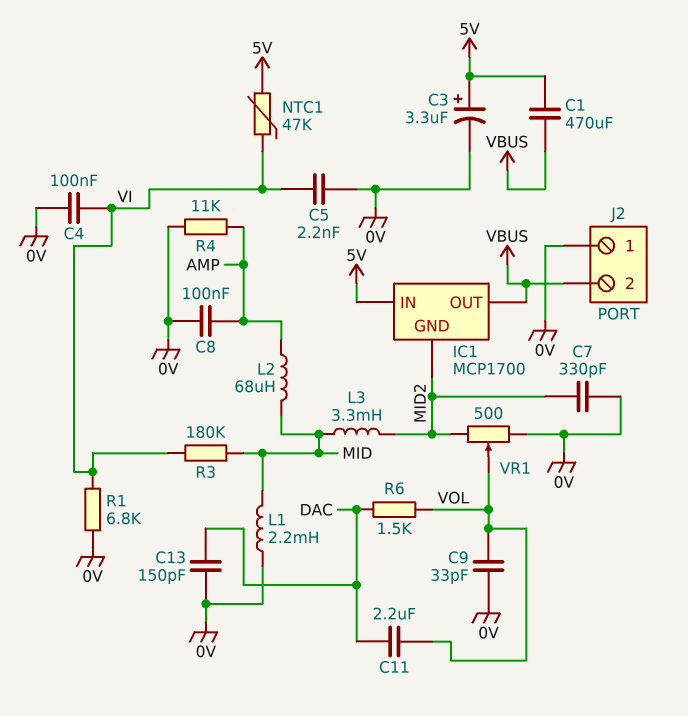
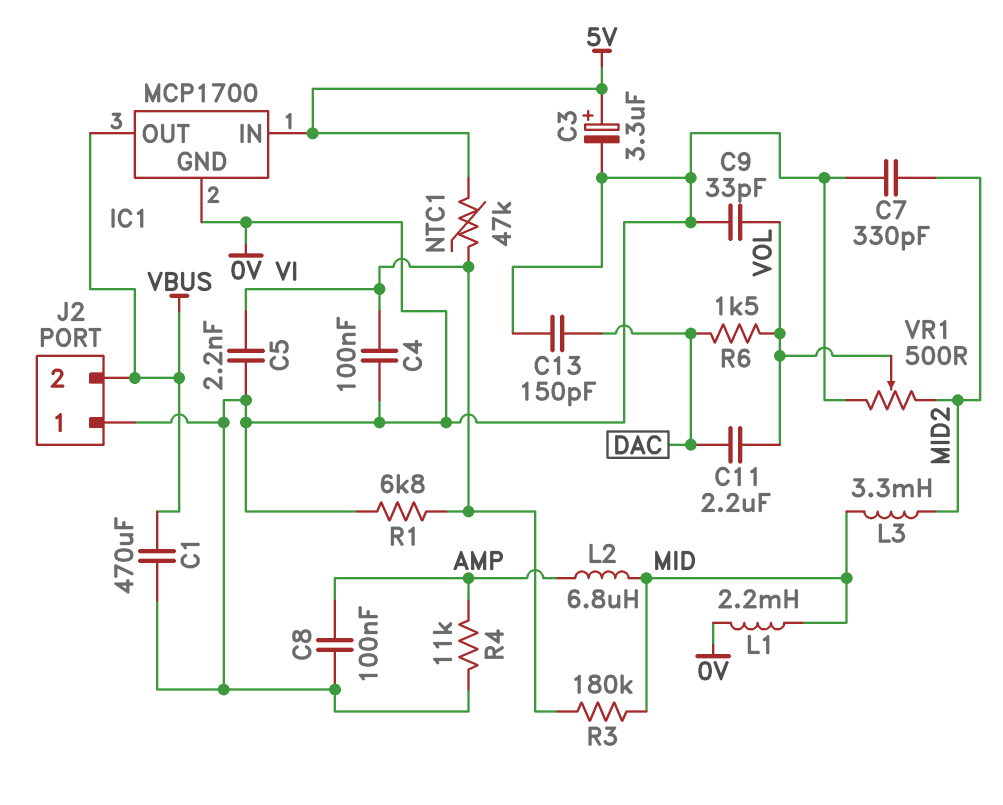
C1: 470uF (5V, VBUS) -> 470uF (0V, VBUS)
IC1 pin GND: MID2 -> 0V
L2: 68uH (AMP, MID) -> 6.8uH (AMP, MID)

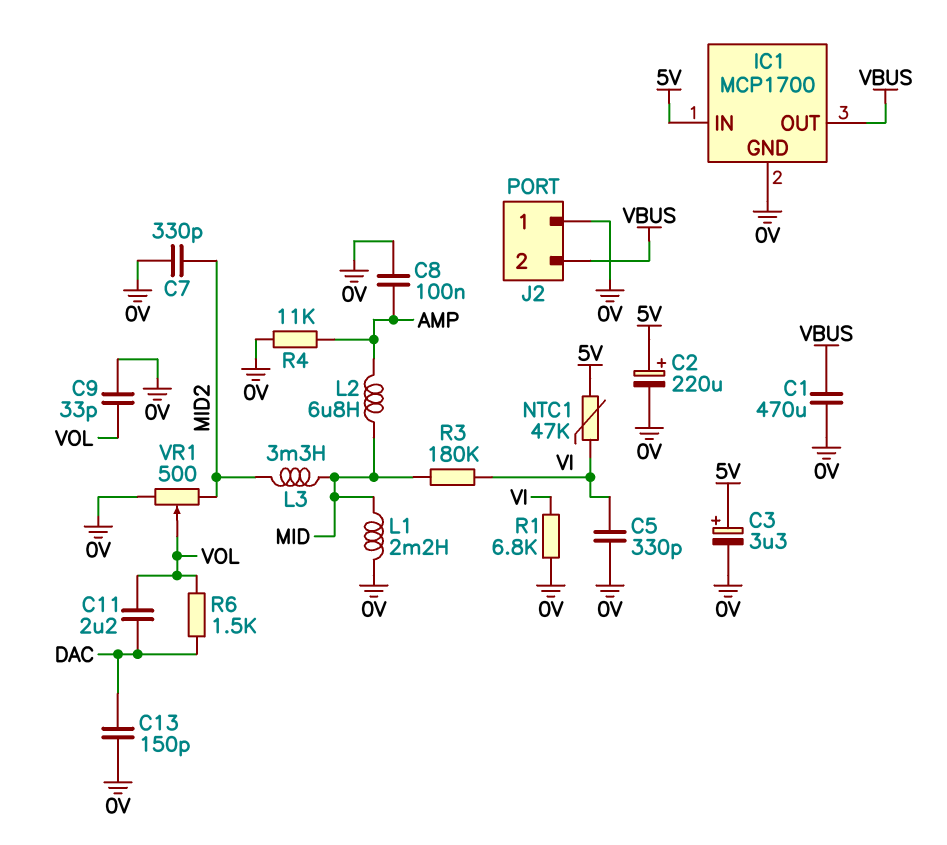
C2: none -> 220uF (plus 5V, minus 0V)
C4: 100nF (0V, VI) -> none
C5: 2.2nF (0V, VI) -> 330pF (0V, VI)

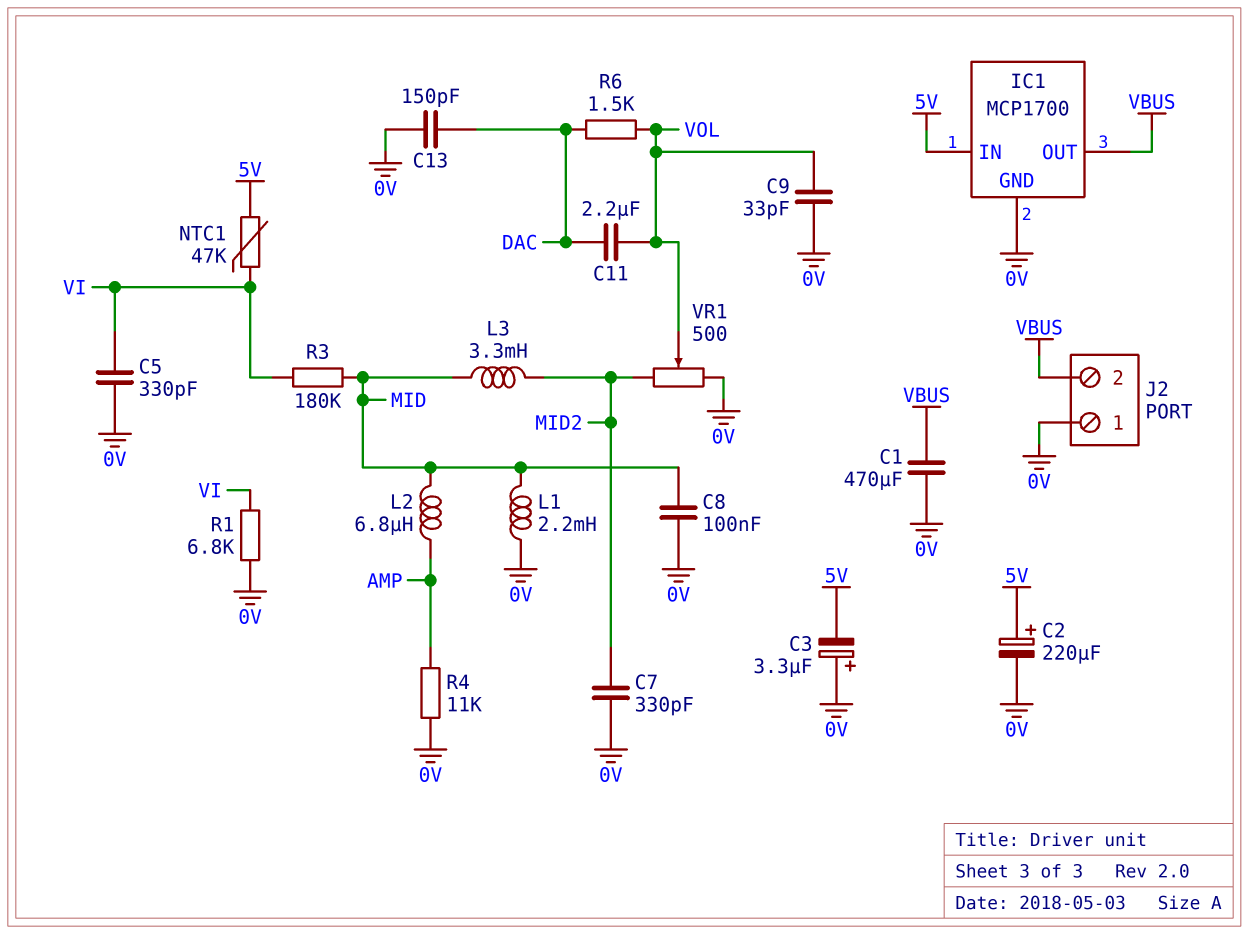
C3: 3.3uF (plus 5V, minus 0V) -> 3.3uF (plus 0V, minus 5V)
C8: 100nF (0V, AMP) -> 100nF (0V, MID)

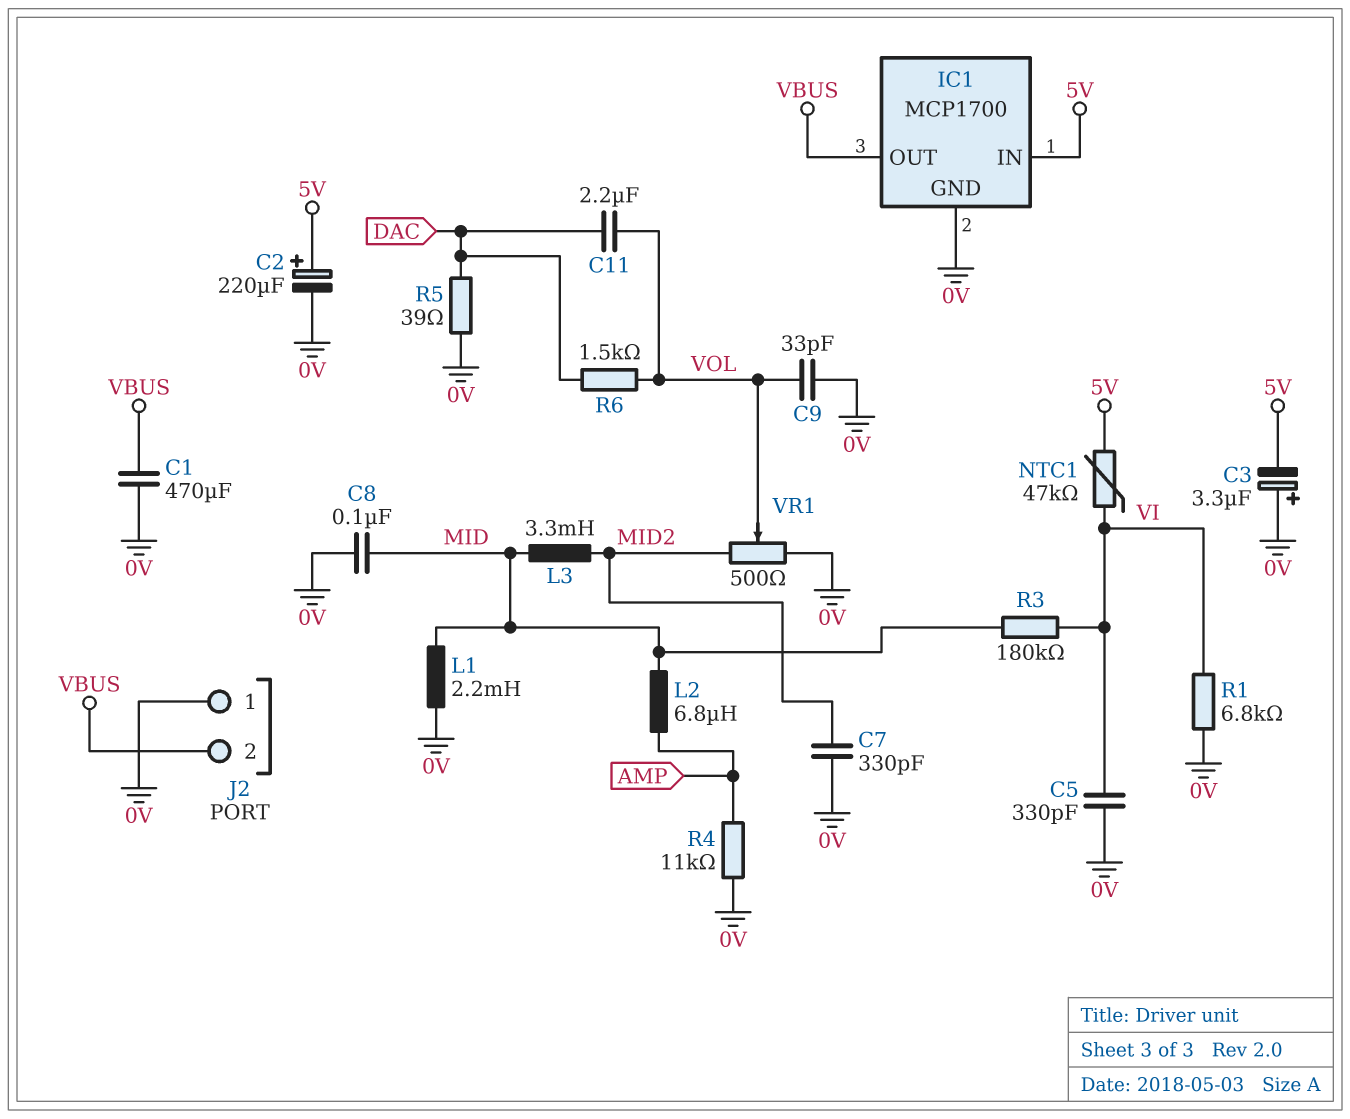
C13: 150pF (0V, DAC) -> none
R5: none -> 39 (0V, DAC)

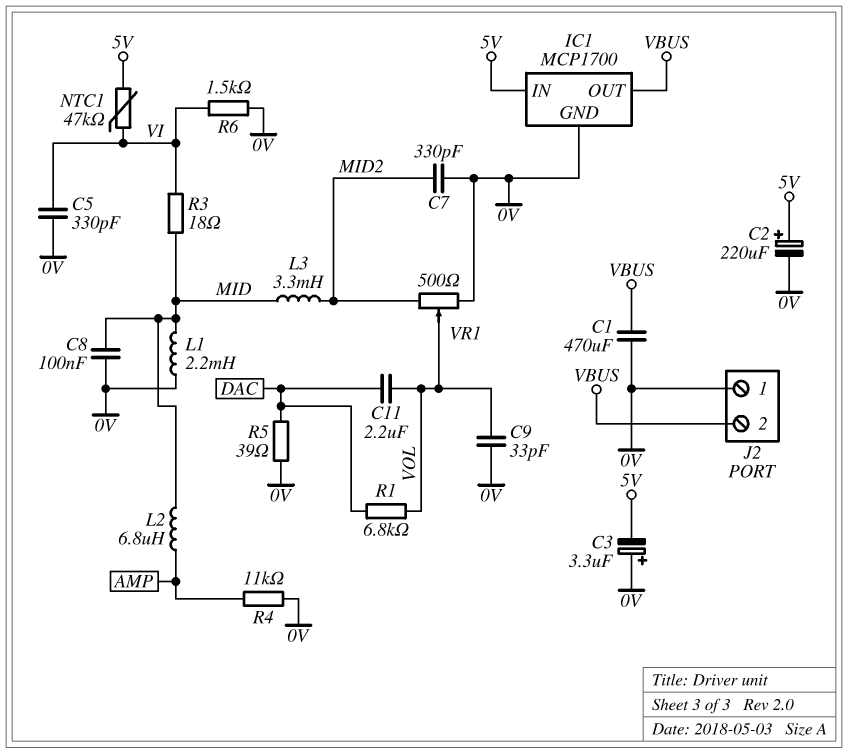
R1: 6.8k (0V, VI) -> 6.8k (DAC, VOL)
R3: 180k (MID, VI) -> 18 (MID, VI)
R6: 1.5k (DAC, VOL) -> 1.5k (0V, VI)

